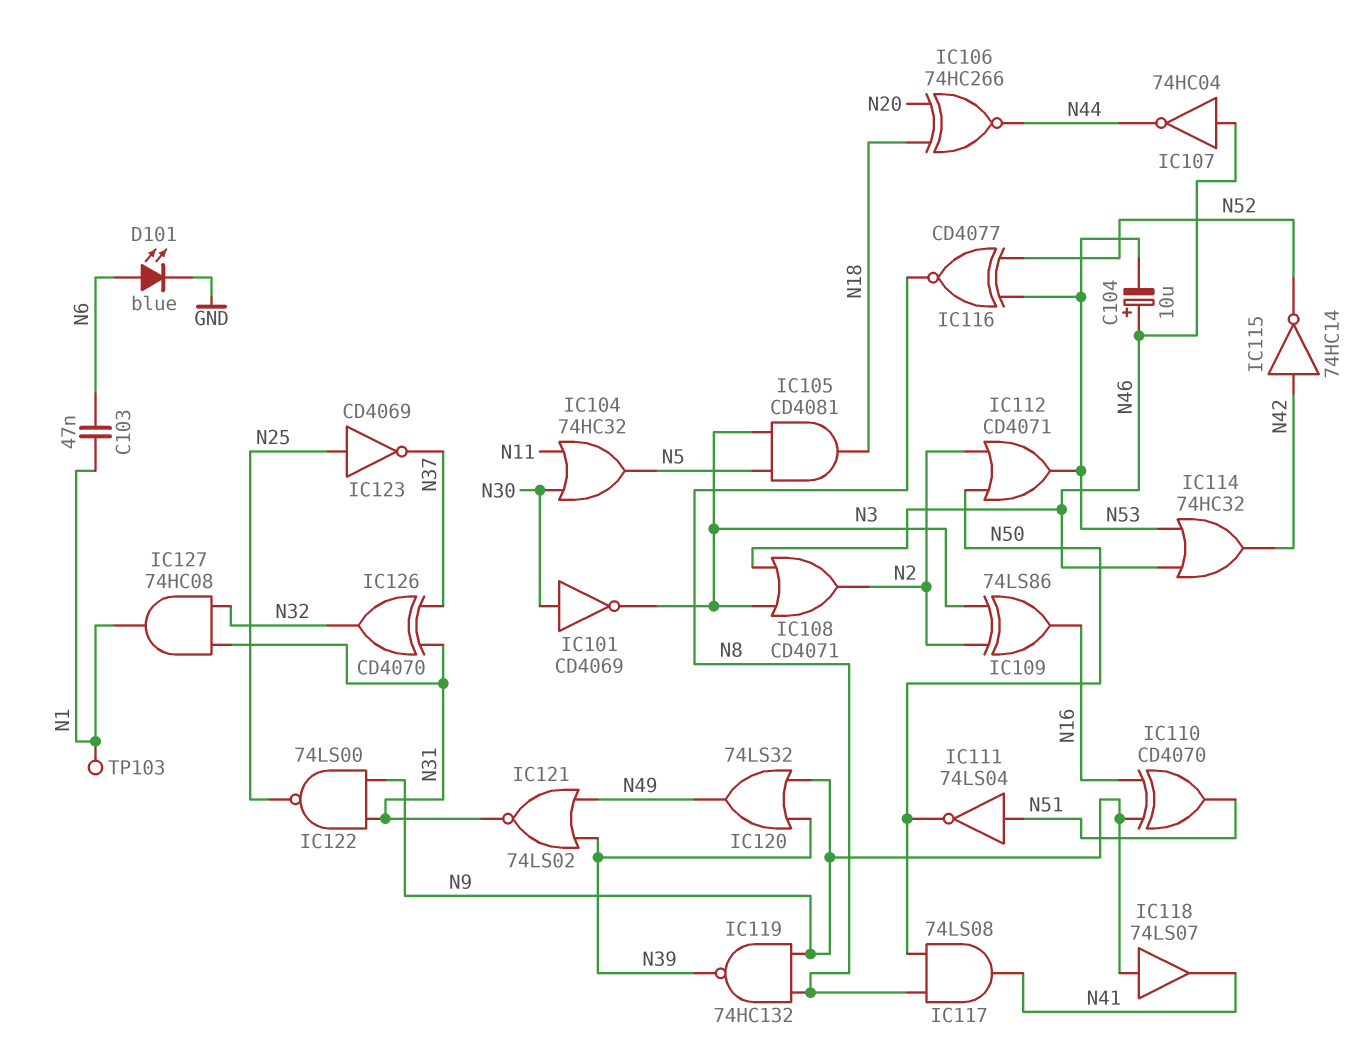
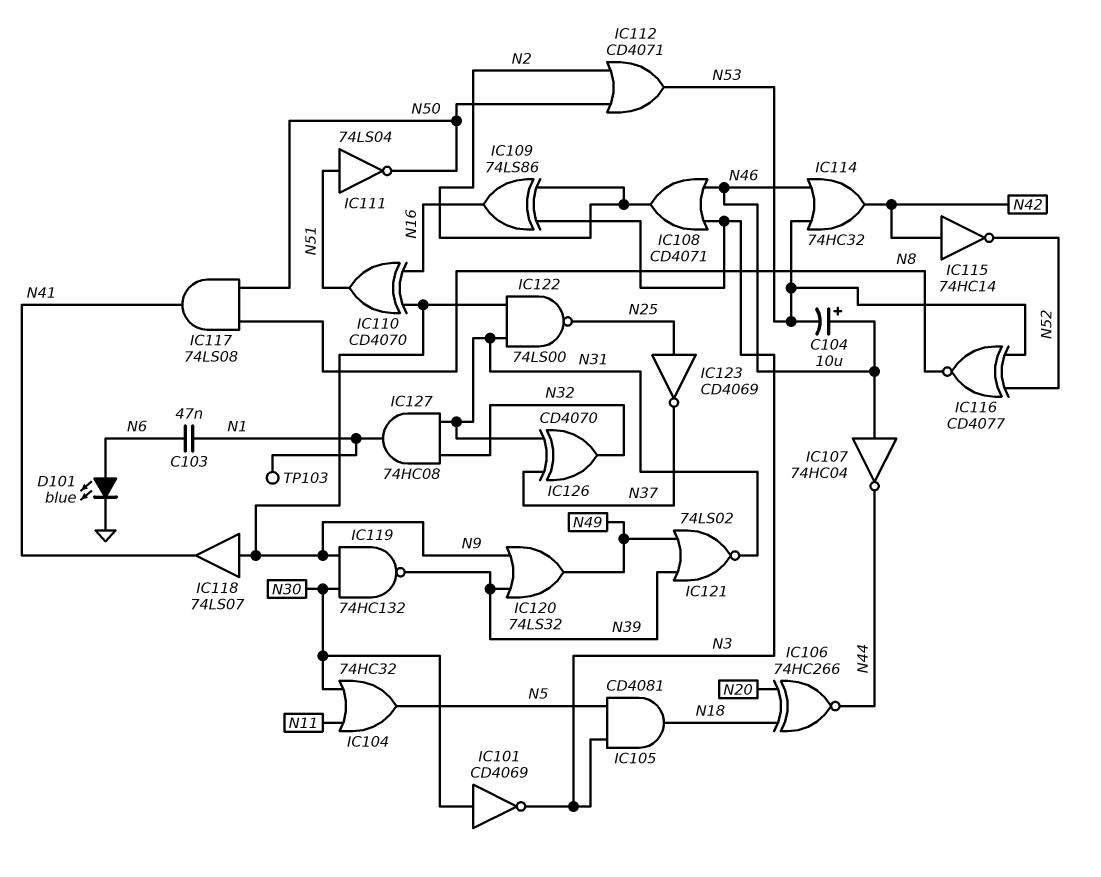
IC119: NAND 74HC132 (in N8, in N9, out N39) -> NAND 74HC132 (in N9, in N30, out N39)

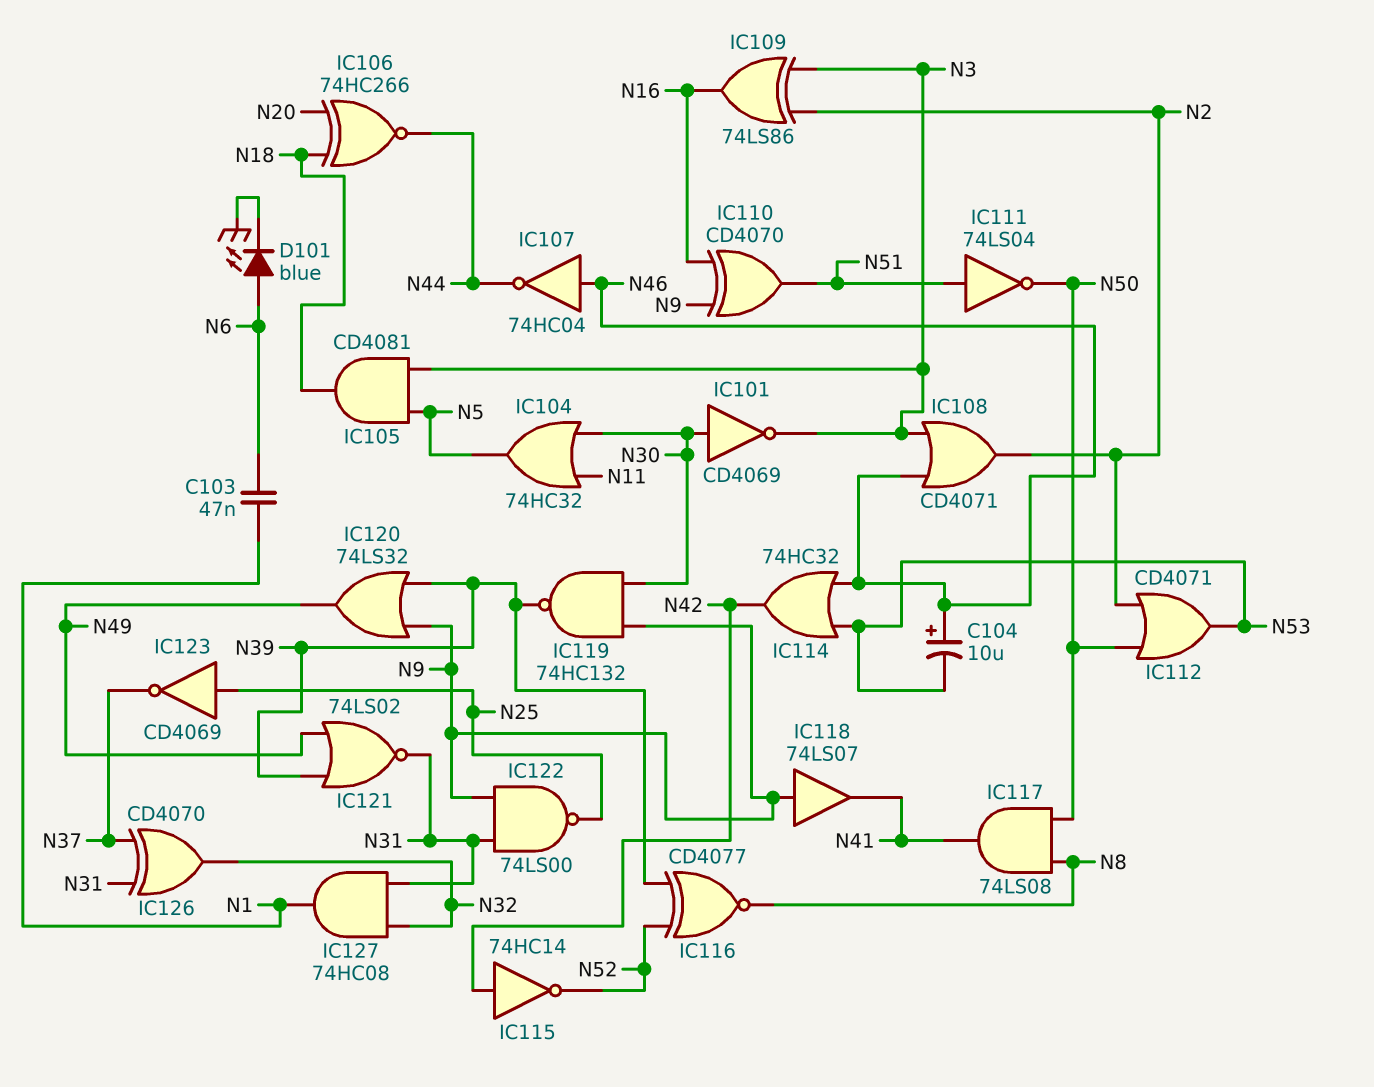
IC116: XNOR CD4077 (in N52, in N53, out N8) -> XNOR CD4077 (in N39, in N52, out N8)
TP103: test point (N1) -> none

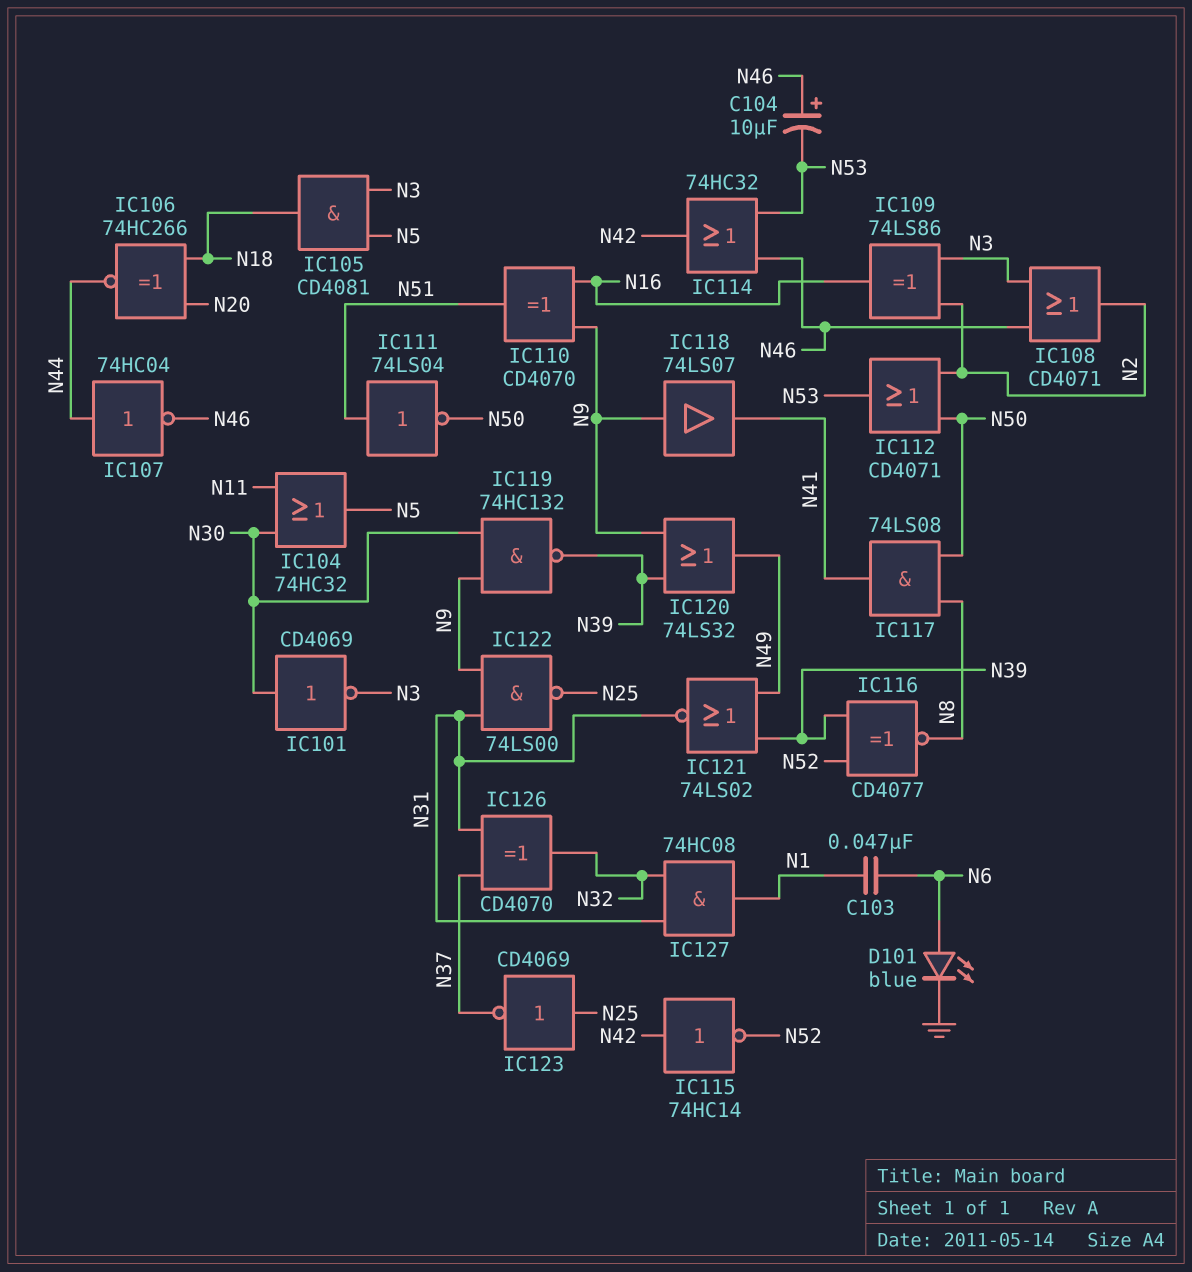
IC107: NOT 74HC04 (in N46, out N44) -> NOT 74HC04 (in N44, out N46)

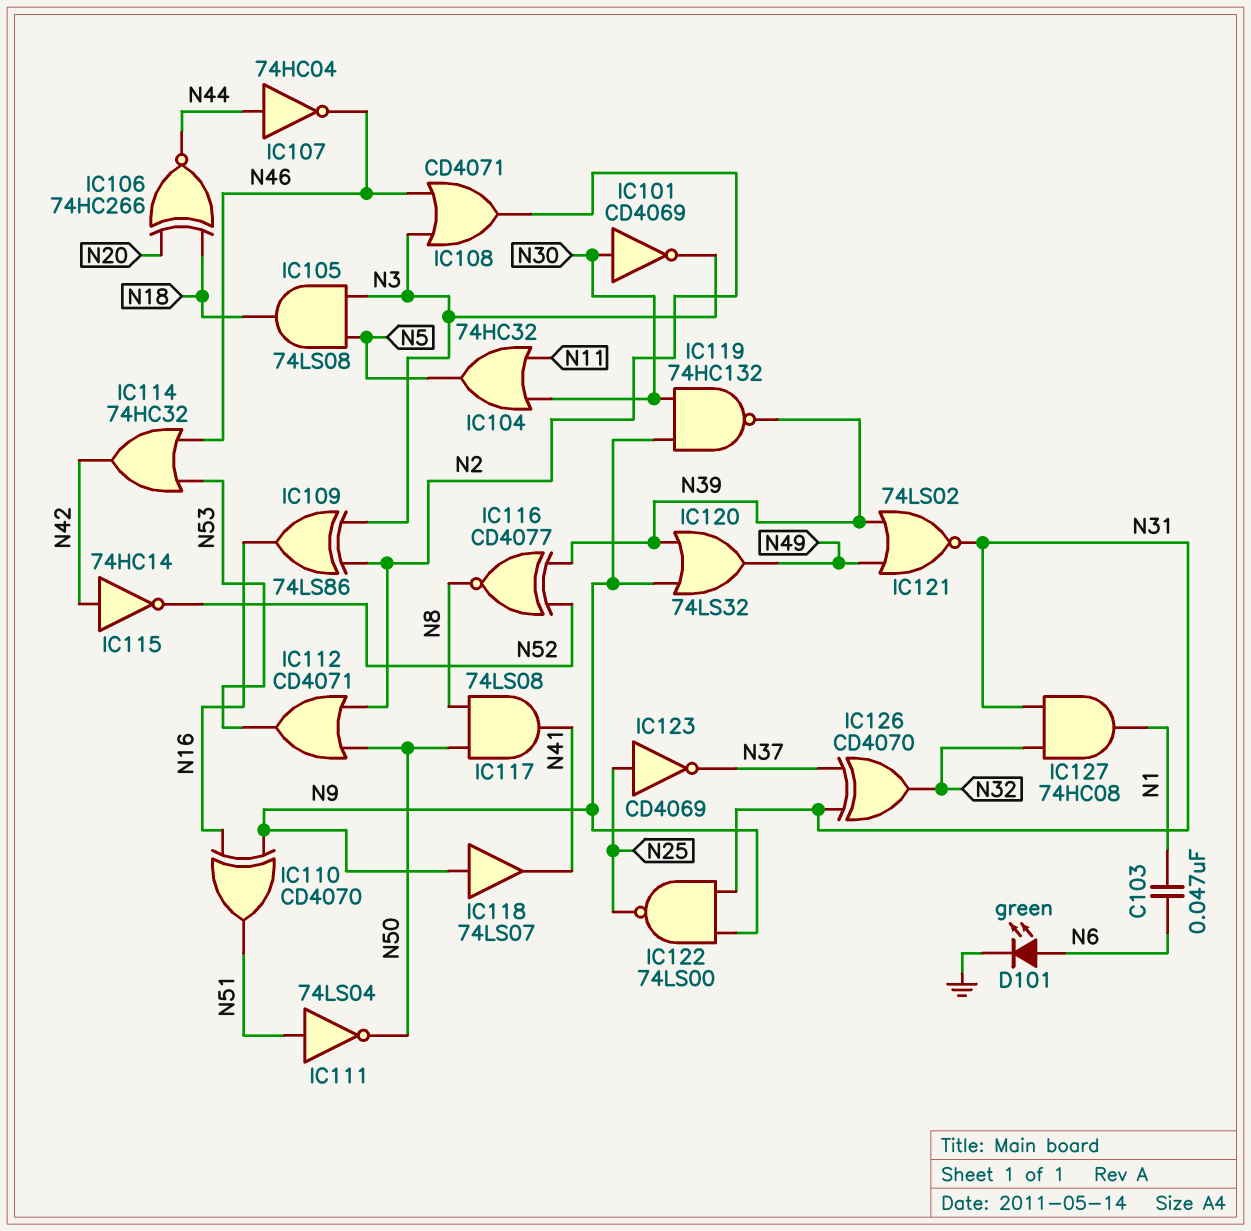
C104: 10uF (plus N46, minus N53) -> none
D101: LED blue (A N6, K GND) -> LED green (A N6, K GND)
IC105: AND CD4081 (in N3, in N5, out N18) -> AND 74LS08 (in N3, in N5, out N18)

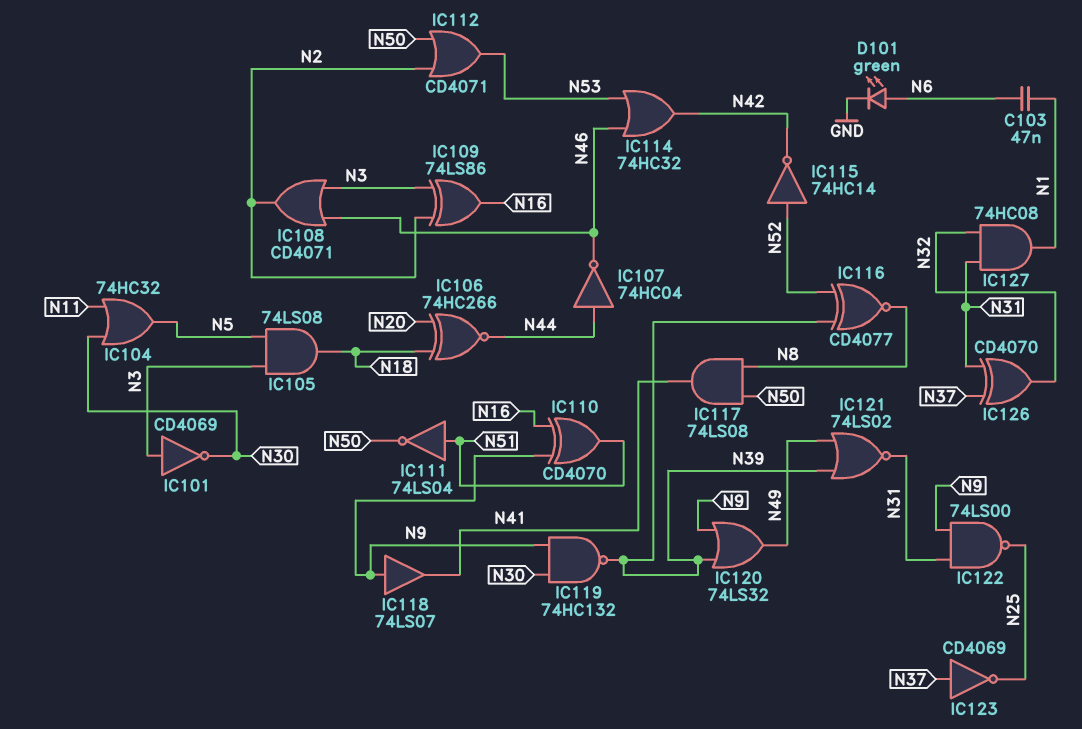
IC101: NOT CD4069 (in N30, out N3) -> NOT CD4069 (in N3, out N30)
IC115: NOT 74HC14 (in N42, out N52) -> NOT 74HC14 (in N52, out N42)
IC123: NOT CD4069 (in N25, out N37) -> NOT CD4069 (in N37, out N25)

